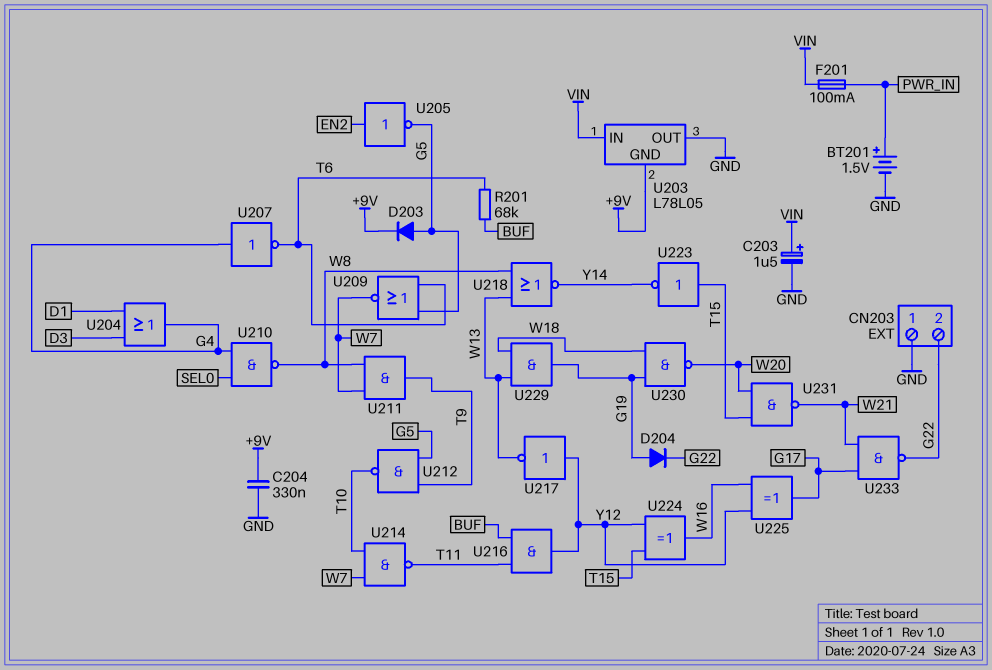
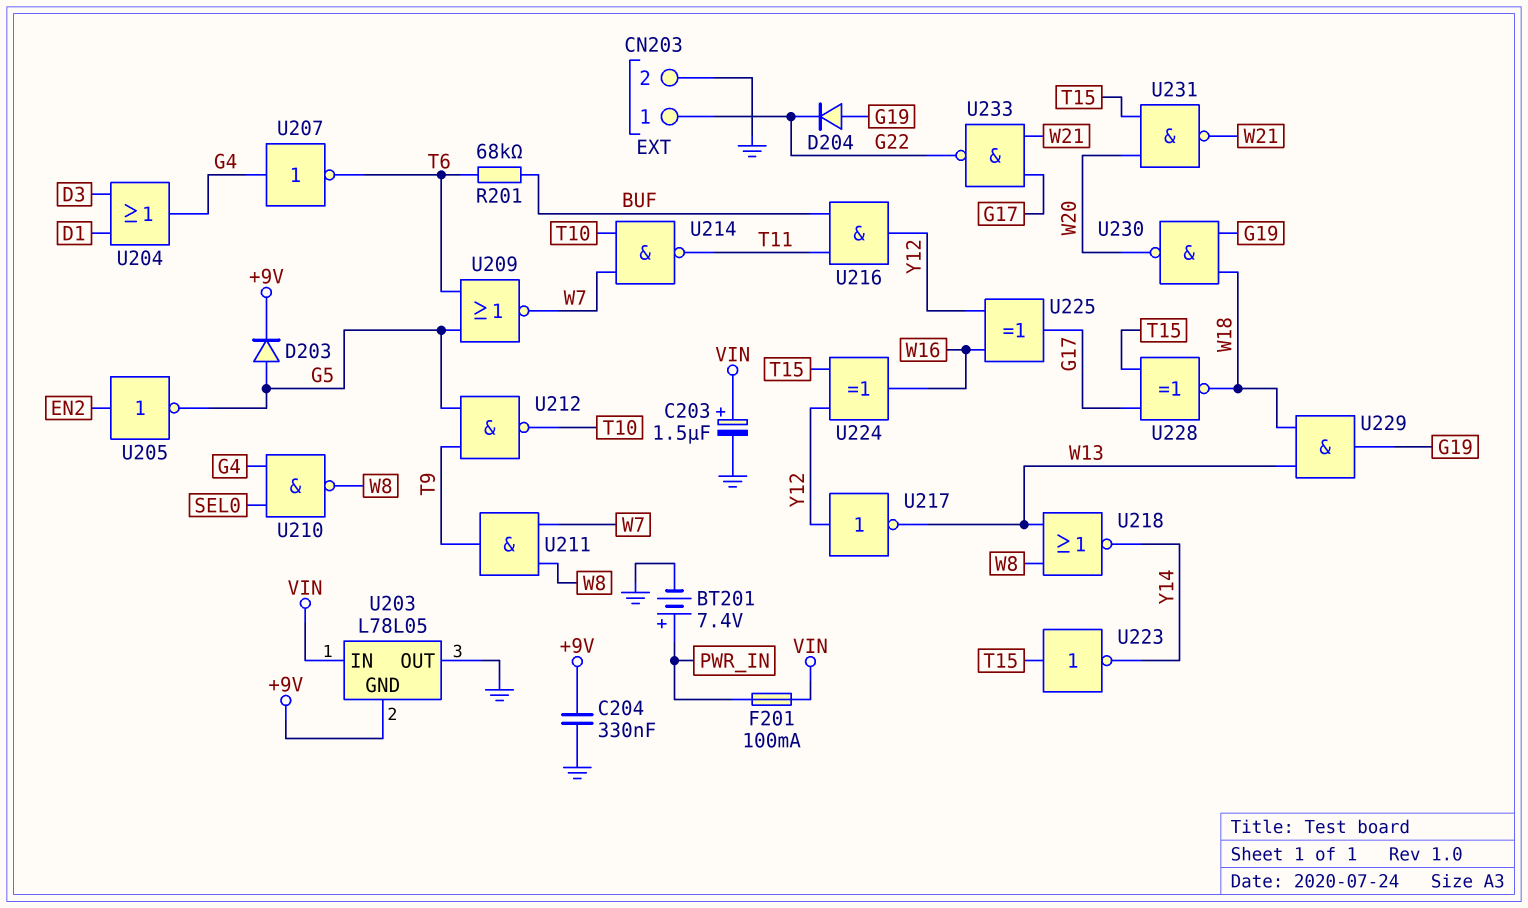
BT201: 1.5V (plus PWR_IN, minus GND) -> 7.4V (plus PWR_IN, minus GND)
CN203 pin 1: GND -> G22
CN203 pin 2: G22 -> GND
U228: none -> XNOR (in G17, in T15, out W18)

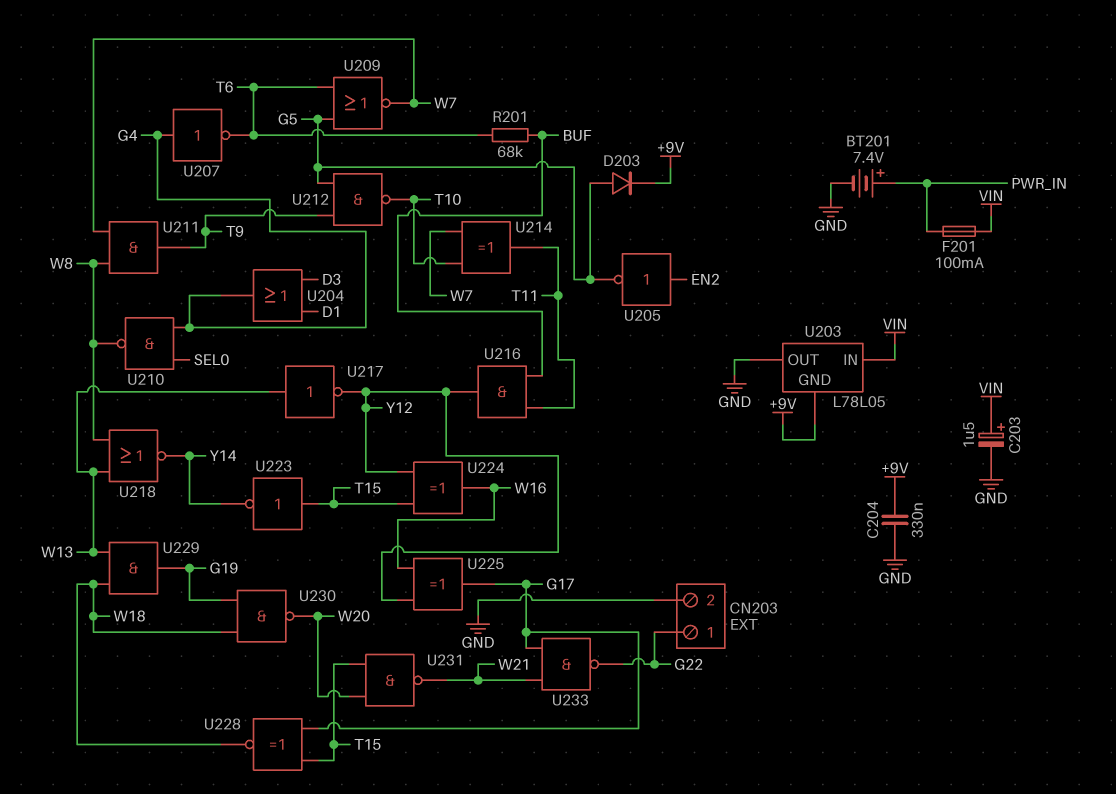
D204: diode (A G19, K G22) -> none
U214: NAND (in T10, in W7, out T11) -> XOR (in T10, in W7, out T11)
U217: NOT (in Y12, out W13) -> NOT (in W13, out Y12)

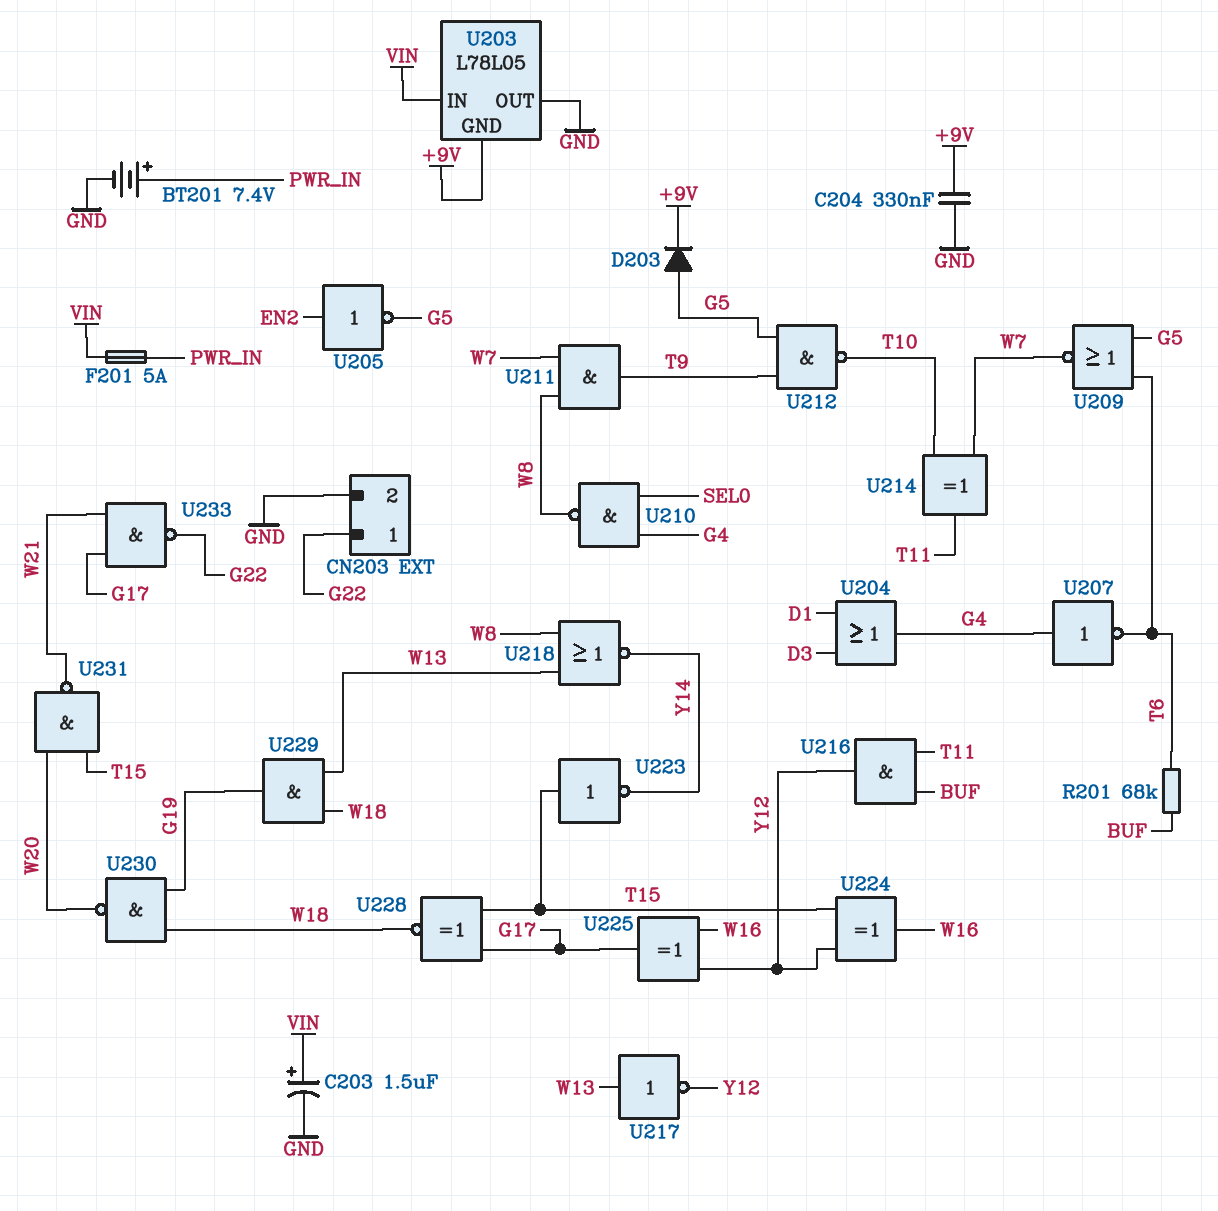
F201: 100mA (PWR_IN, VIN) -> 5A (PWR_IN, VIN)

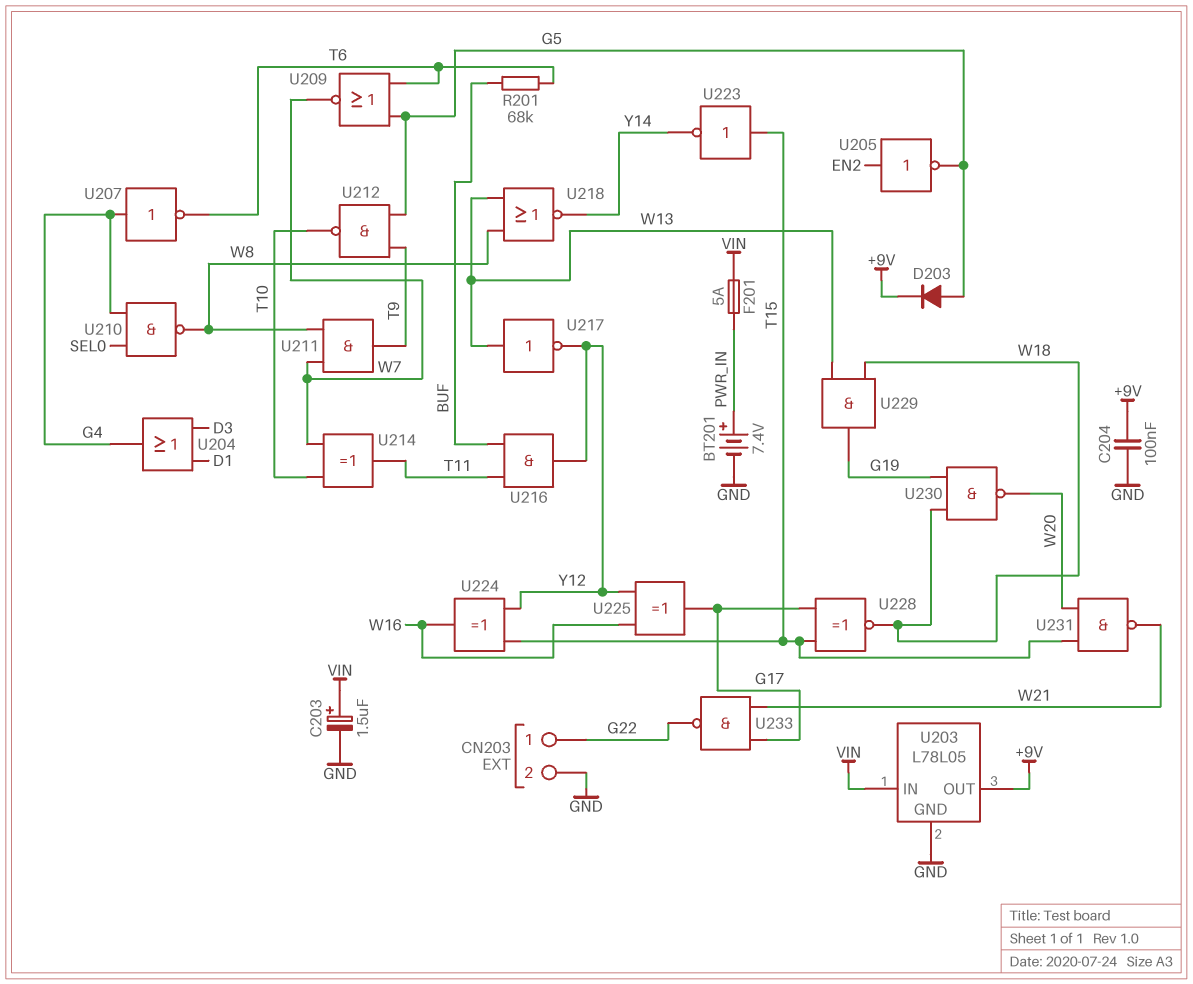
C204: 330nF (+9V, GND) -> 100nF (+9V, GND)
U203 pin GND: +9V -> GND
U203 pin OUT: GND -> +9V

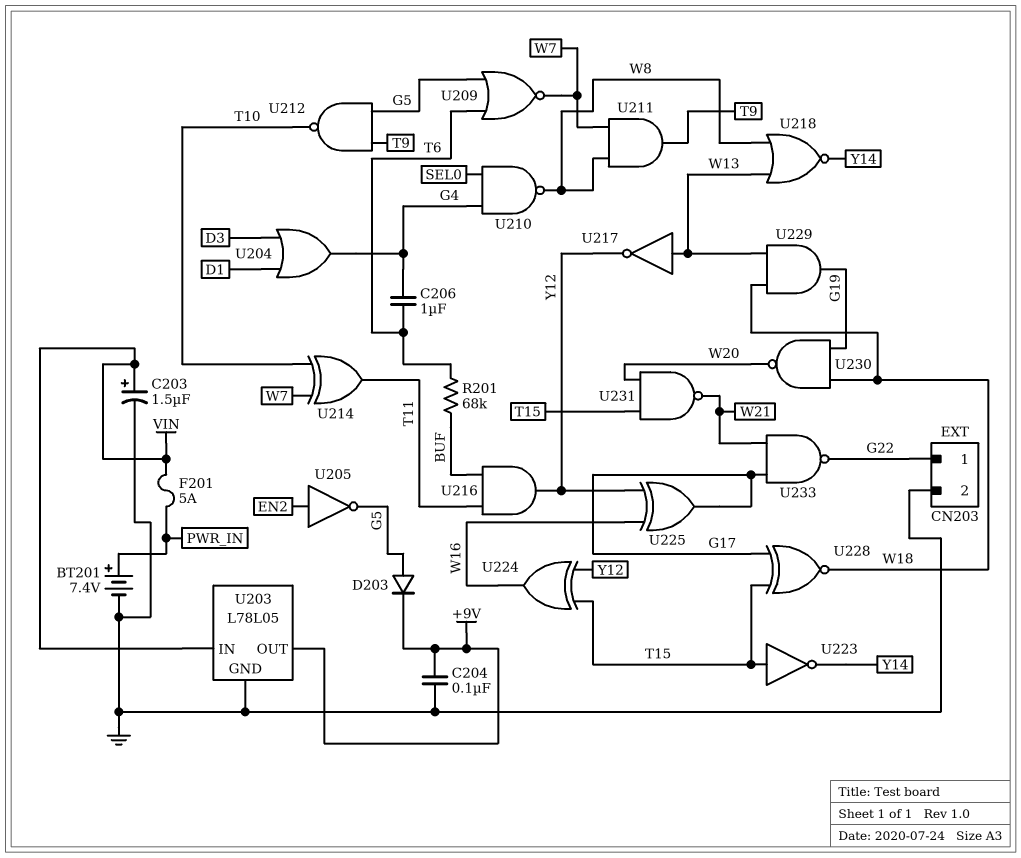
C206: none -> 1uF (G4, T6)
U207: NOT (in G4, out T6) -> none

